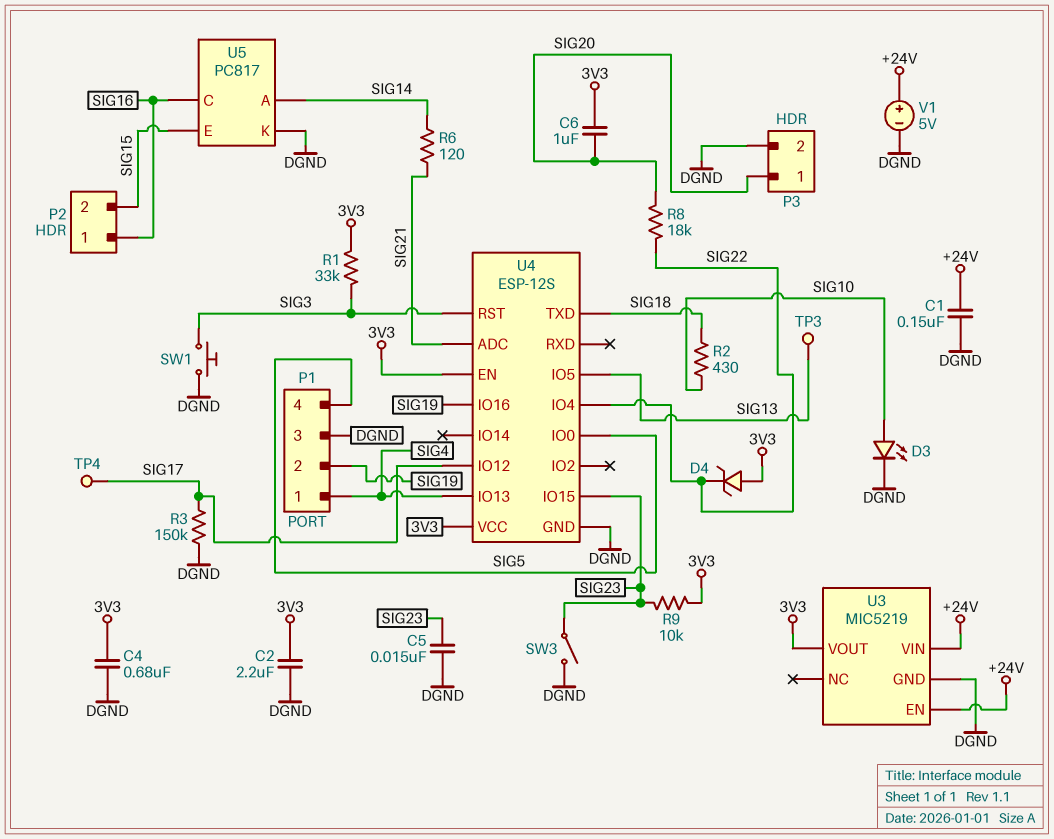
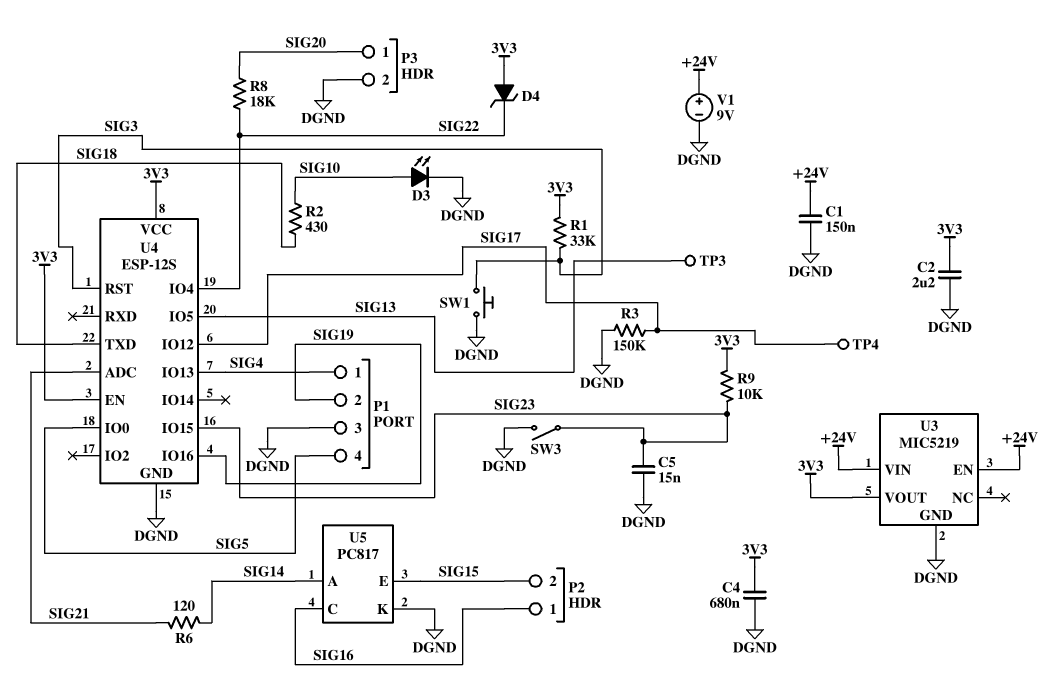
C6: 1uF (3V3, SIG20) -> none
V1: 5V (plus +24V, minus DGND) -> 9V (plus +24V, minus DGND)

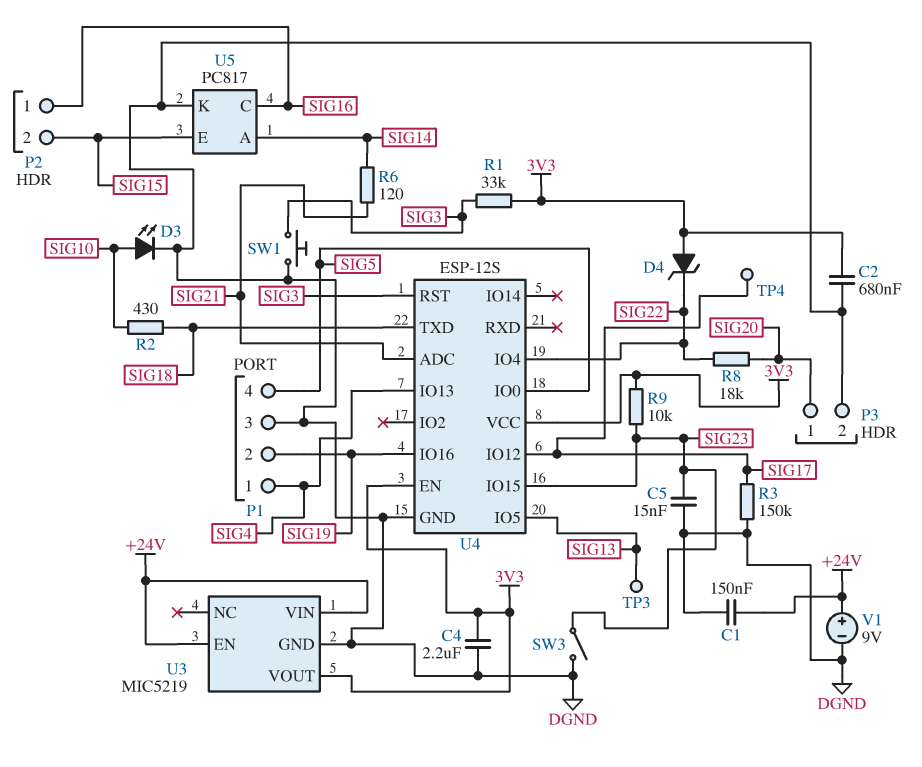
C2: 2.2uF (3V3, DGND) -> 680nF (3V3, DGND)
C4: 680nF (3V3, DGND) -> 2.2uF (3V3, DGND)

